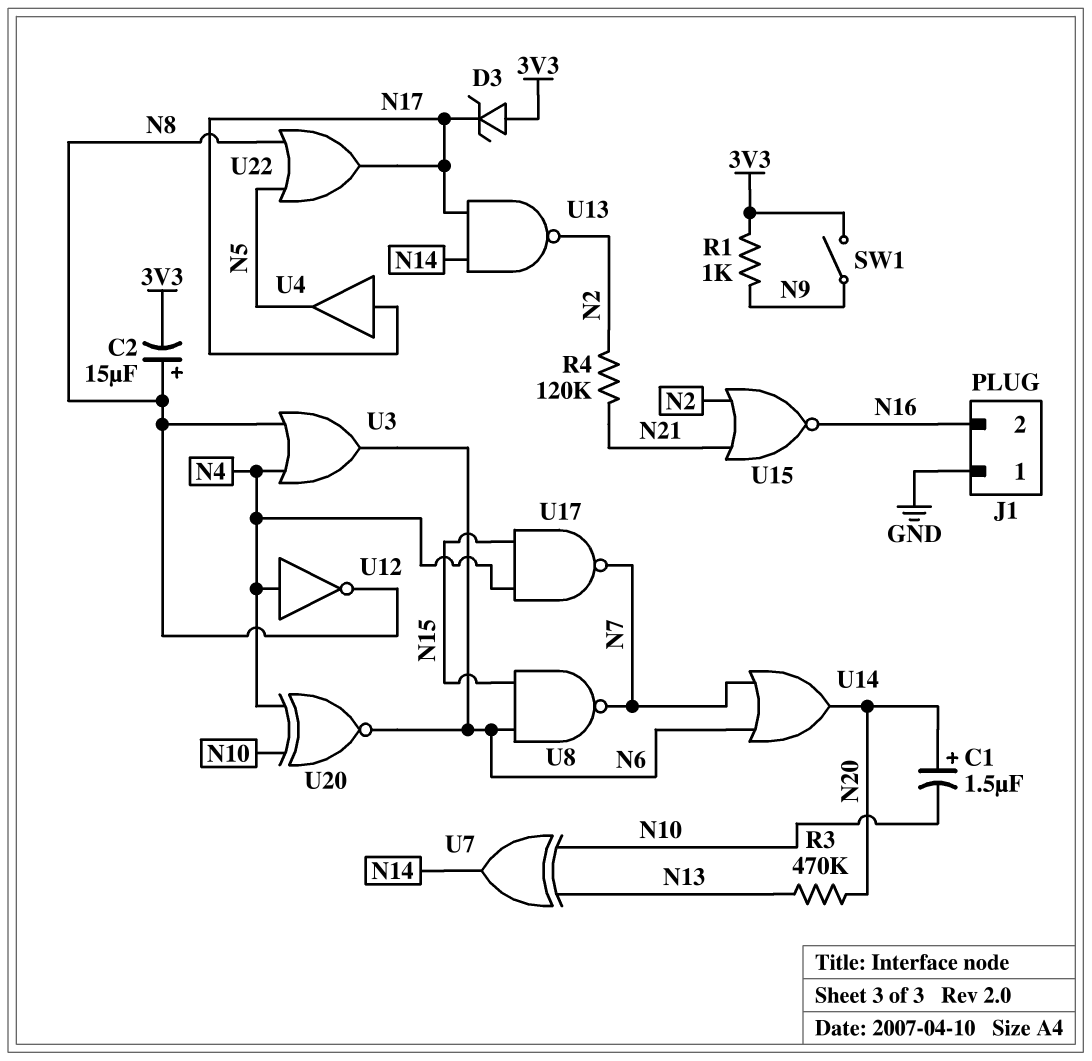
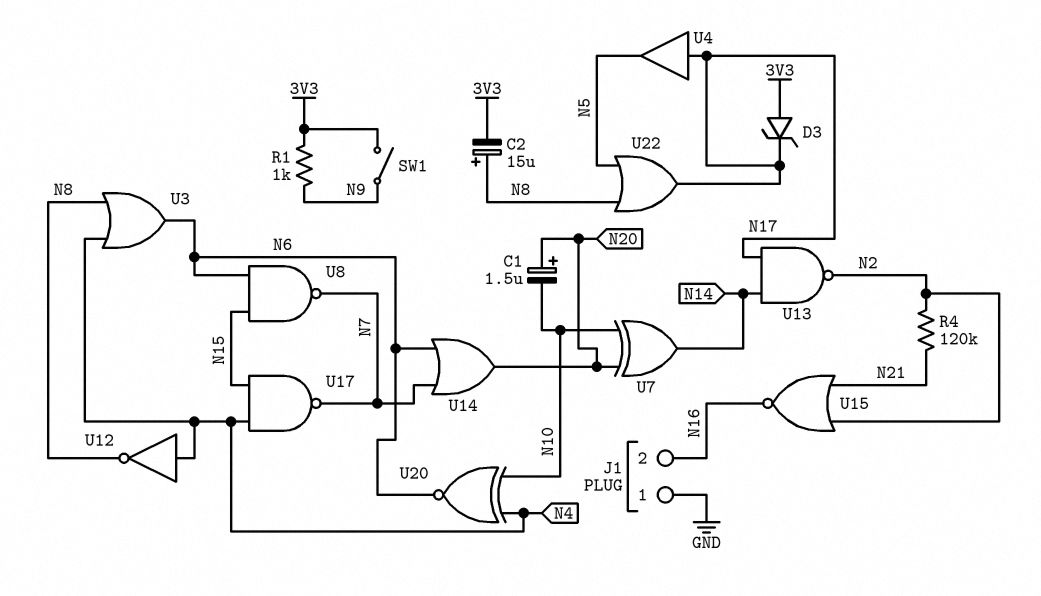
R3: 470k (N13, N20) -> none
U7: XOR (in N10, in N13, out N14) -> XOR (in N10, in N20, out N14)

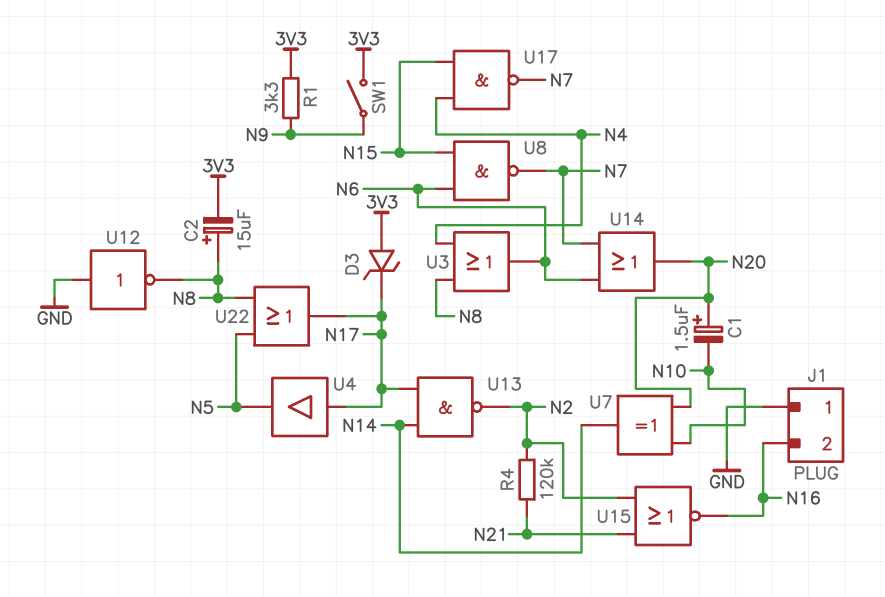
R1: 1k (3V3, N9) -> 3.3k (3V3, N9)
U12: NOT (in N4, out N8) -> NOT (in GND, out N8)
U20: XNOR (in N4, in N10, out N6) -> none

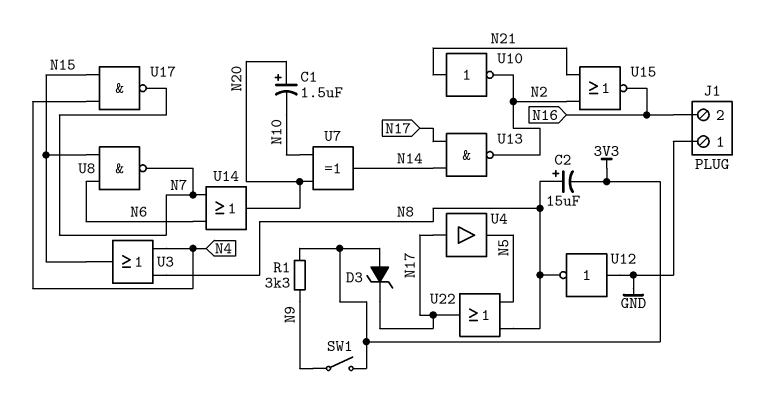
R4: 120k (N2, N21) -> none
U3: OR (in N4, in N8, out N6) -> OR (in N4, in N8, out N15)
U10: none -> NOT (in N21, out N2)

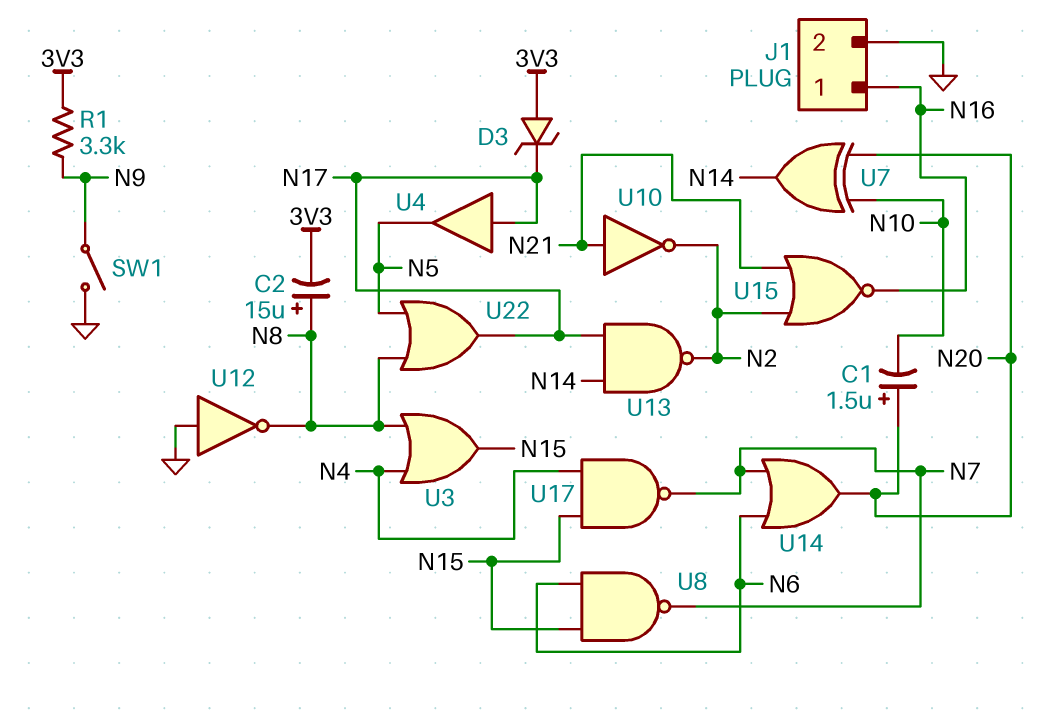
J1 pin 1: GND -> N16
J1 pin 2: N16 -> GND
SW1: switch (3V3, N9) -> switch (GND, N9)

